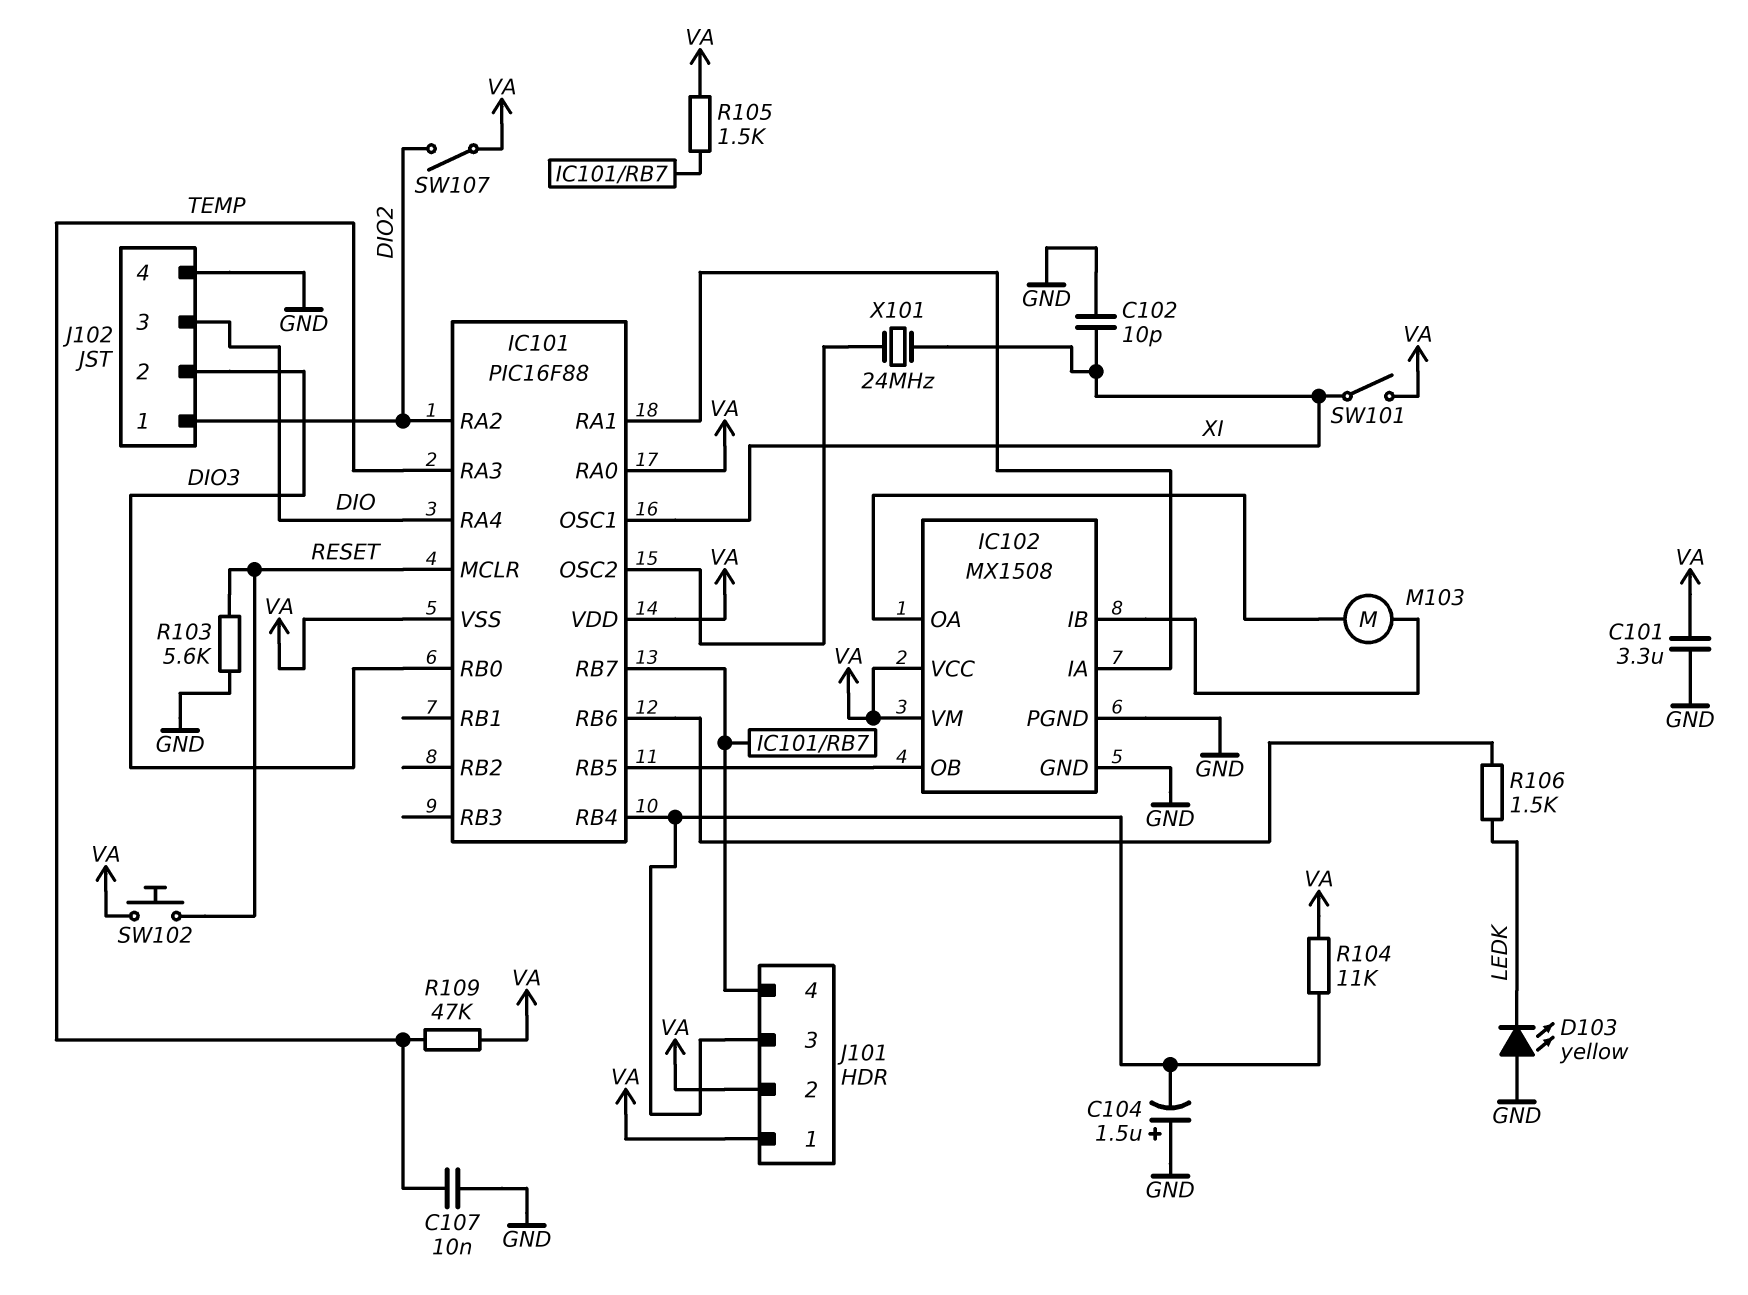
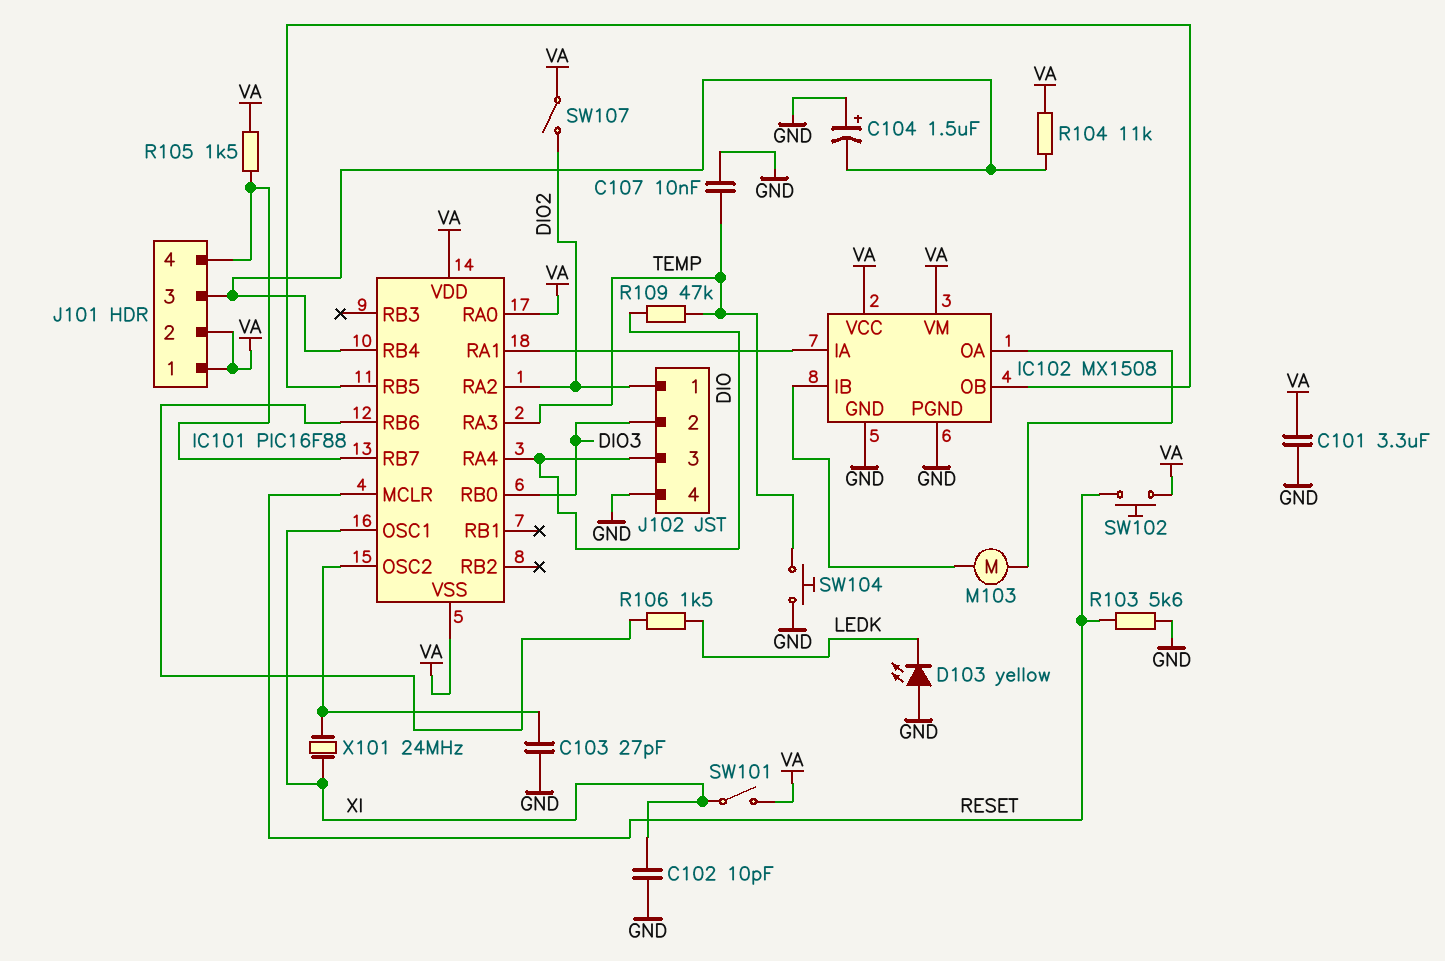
C103: none -> 27pF (GND, IC101/OSC2)
R109: 47k (TEMP, VA) -> 47k (DIO, TEMP)
SW104: none -> button (GND, TEMP)

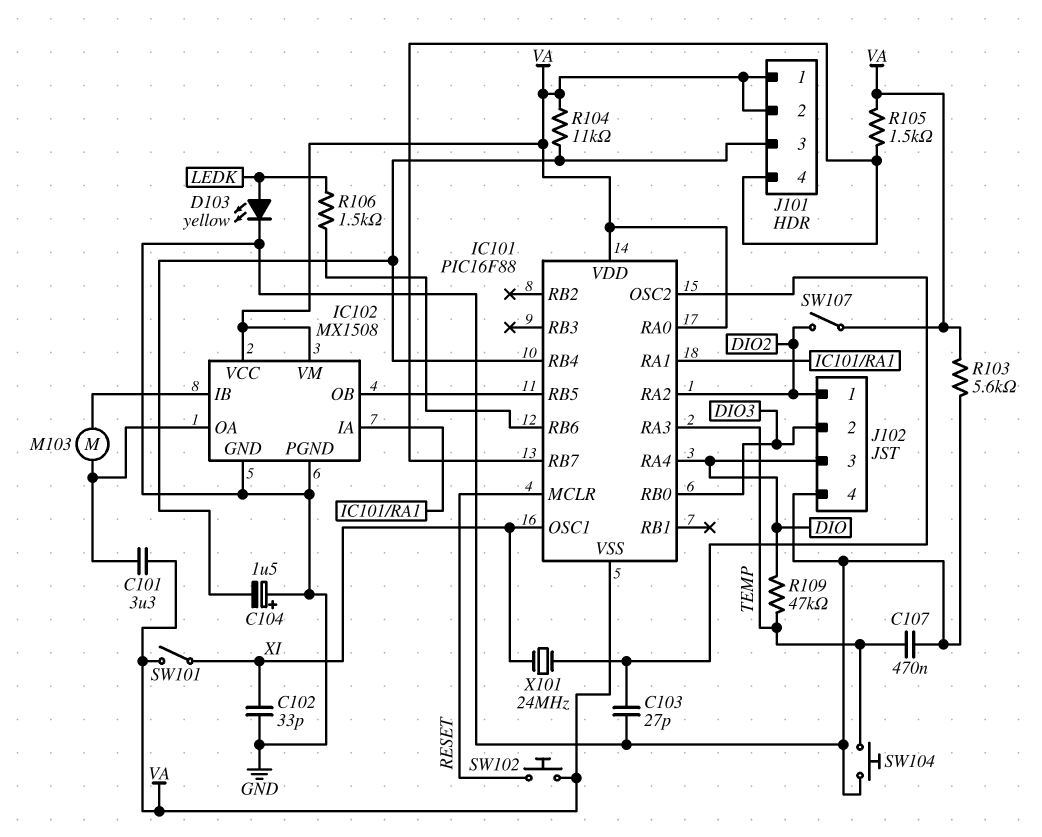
C101: 3.3uF (GND, VA) -> 3.3uF (IC102/OA, VA)
C102: 10pF (GND, XI) -> 33pF (GND, XI)
C107: 10nF (GND, TEMP) -> 470nF (GND, TEMP)
D103: LED yellow (A GND, K LEDK) -> LED yellow (A LEDK, K GND)
R103: 5.6k (GND, RESET) -> 5.6k (GND, VA)

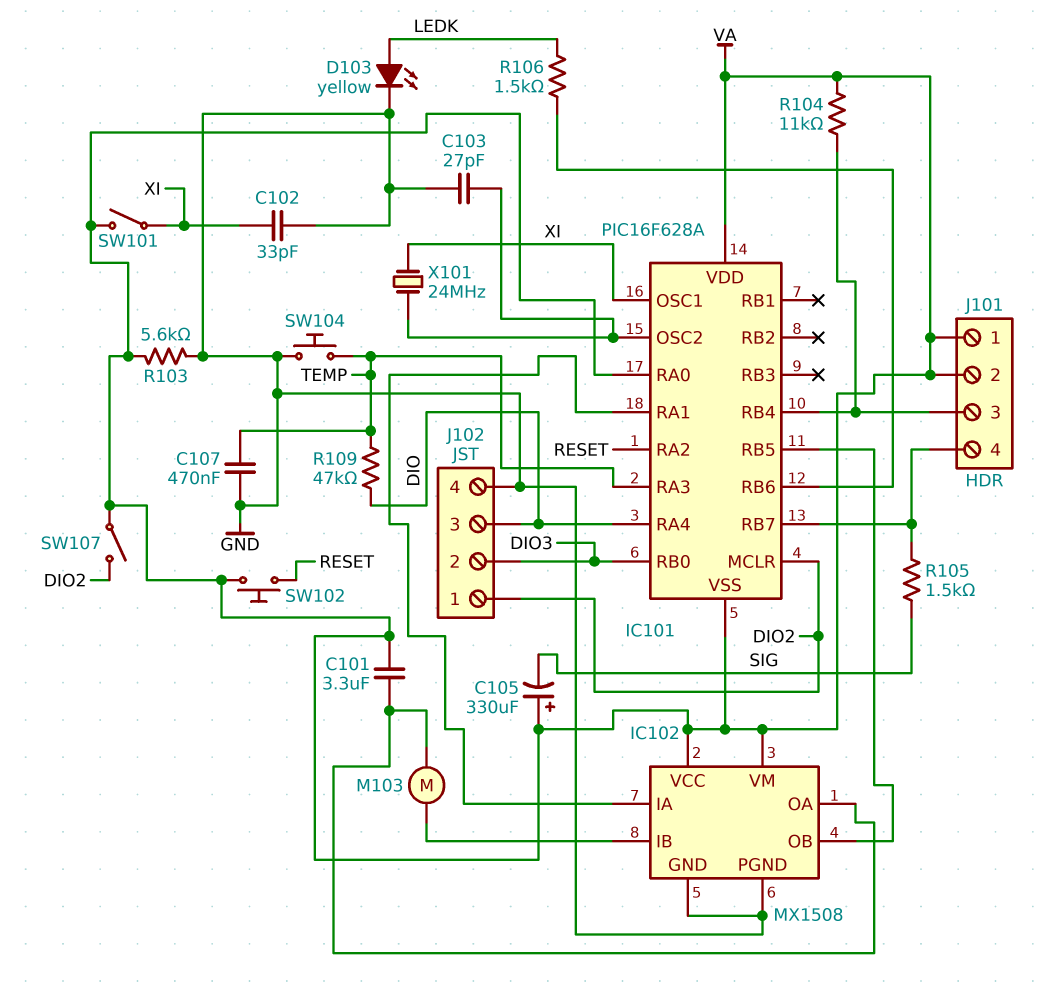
C104: 1.5uF (plus GND, minus IC101/RB4) -> none
C105: none -> 330uF (plus VA, minus SIG)
IC101: PIC16F88 -> PIC16F628A
IC101 pin MCLR: RESET -> DIO2
IC101 pin RA2: DIO2 -> RESET
R105: 1.5k (IC101/RB7, VA) -> 1.5k (IC101/RB7, SIG)

